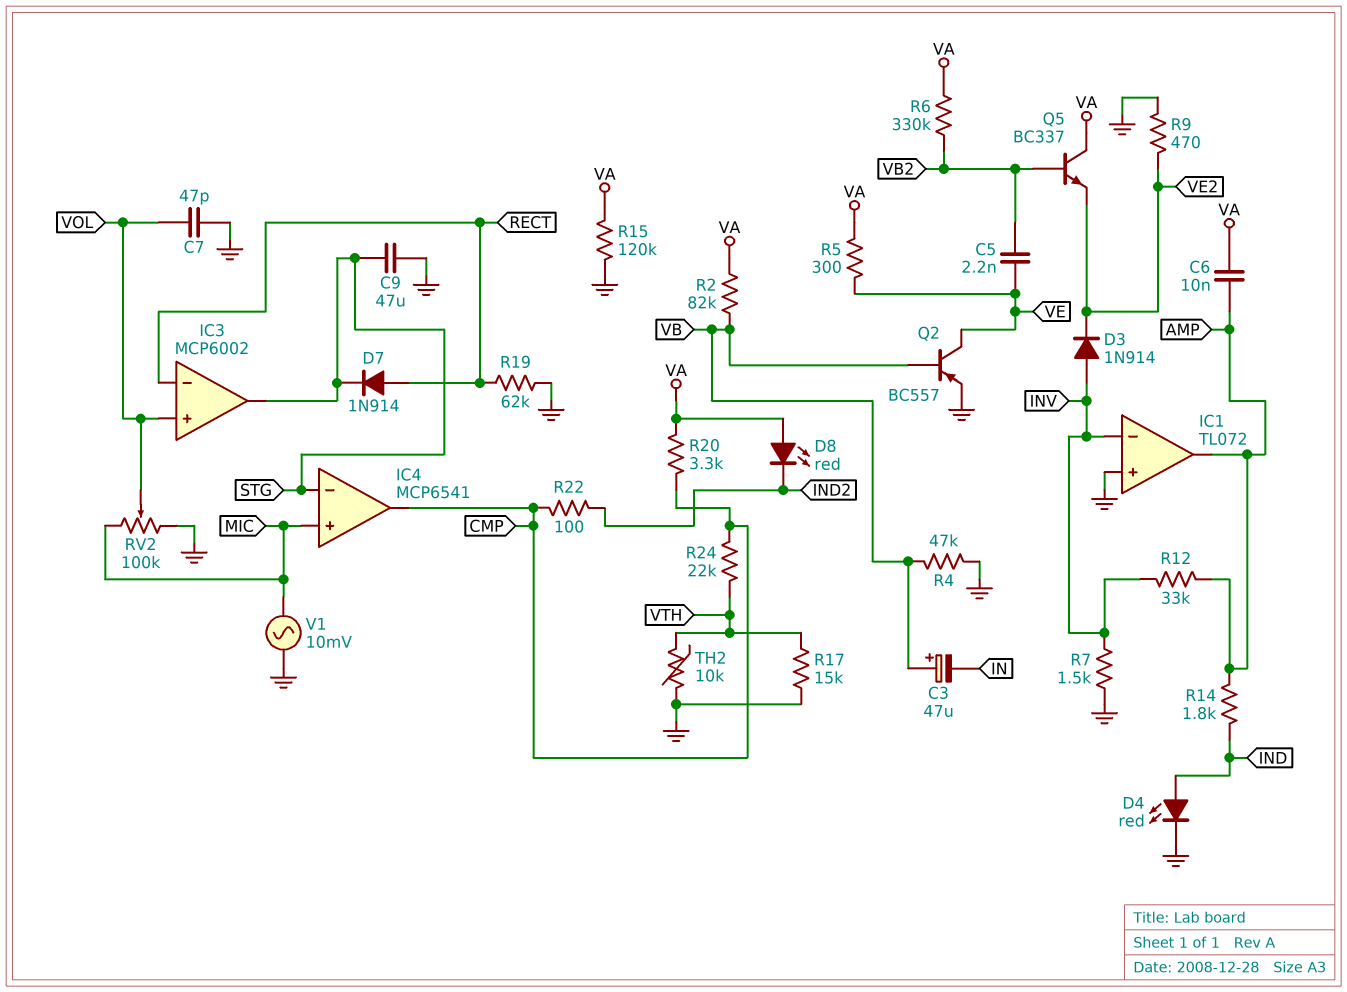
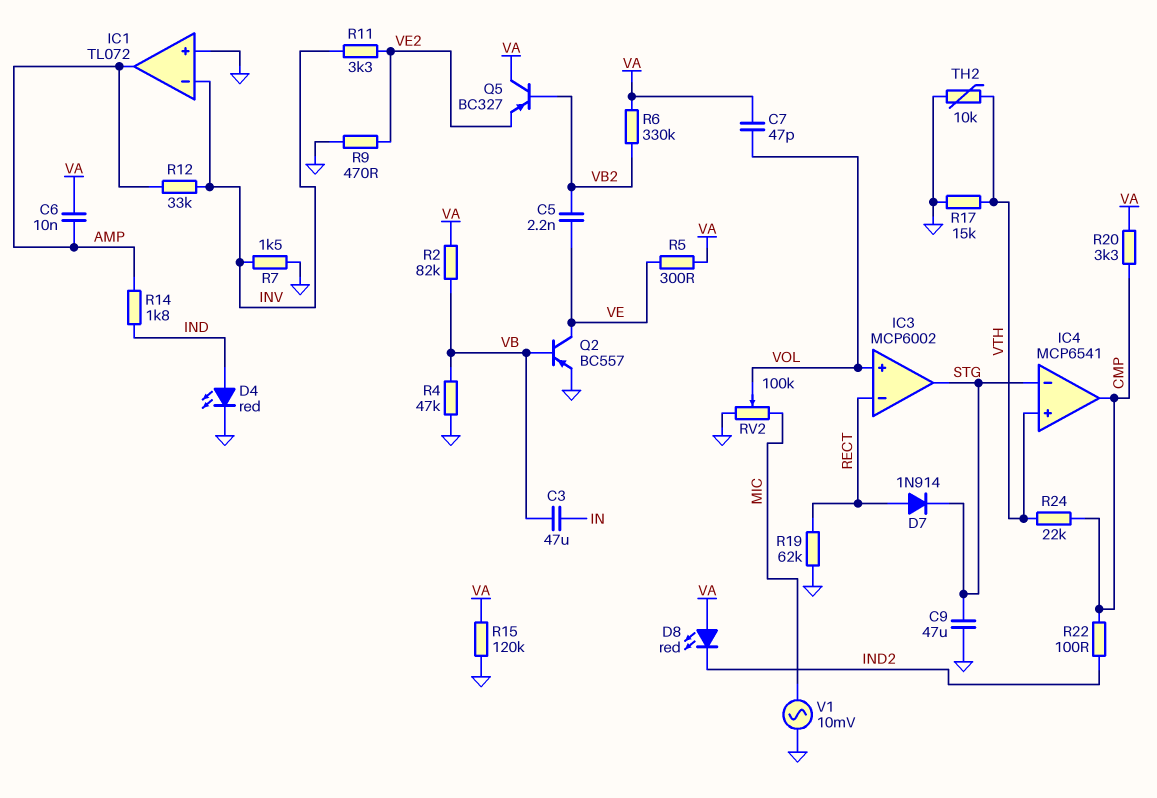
C3: 47uF (plus VB, minus IN) -> 47uF (IN, VB)
C7: 47pF (GND, VOL) -> 47pF (VA, VOL)
D3: diode 1N914 (A INV, K VE2) -> none
IC4 pin in+: MIC -> VTH
Q5: NPN BC337 (B VB2, C VA, E VE2) -> PNP BC327 (B VB2, C VA, E VE2)
R11: none -> 3.3k (INV, VE2)

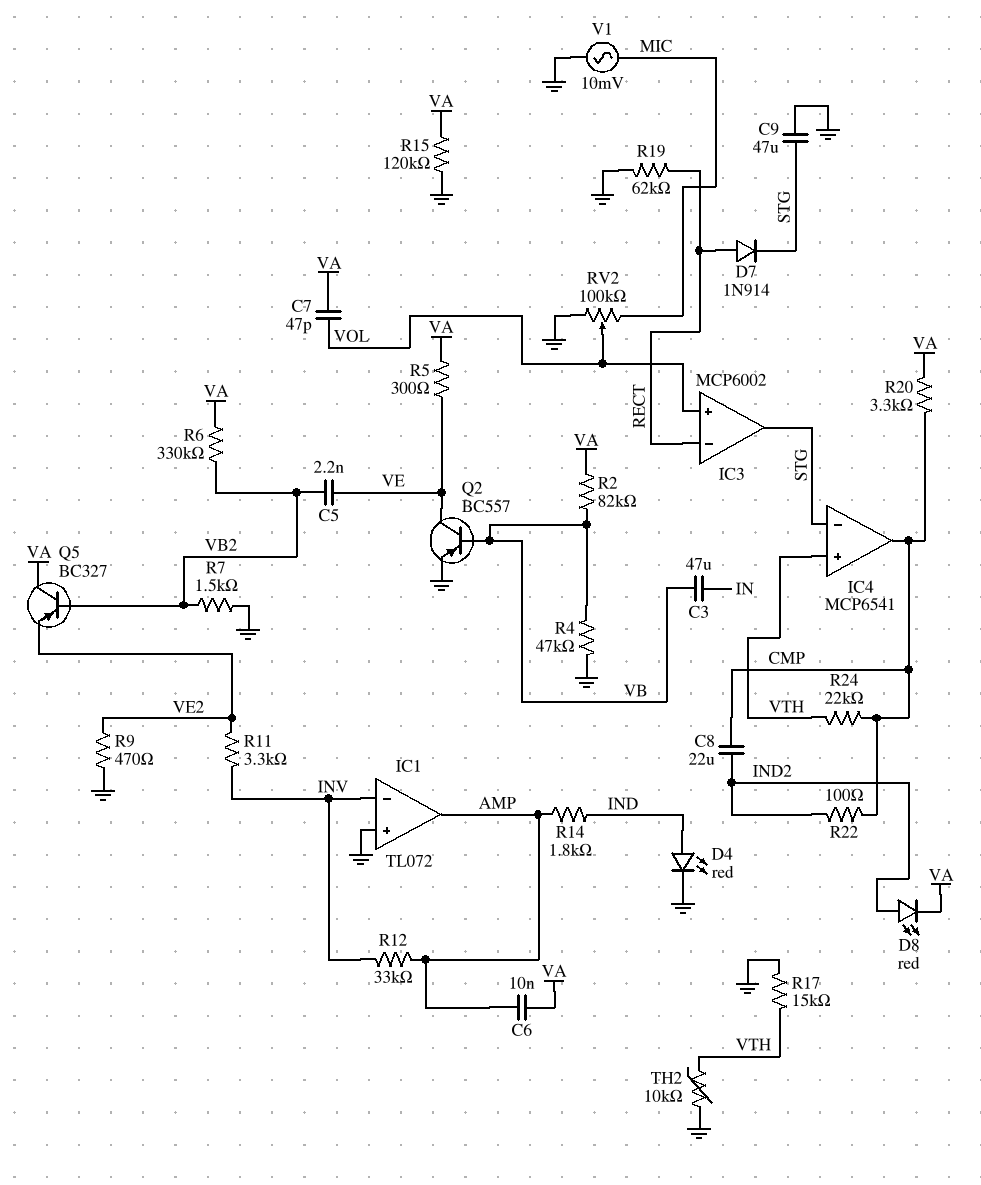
C8: none -> 22uF (CMP, IND2)
D8: LED red (A VA, K IND2) -> LED red (A IND2, K VA)
R7: 1.5k (GND, INV) -> 1.5k (GND, VB2)

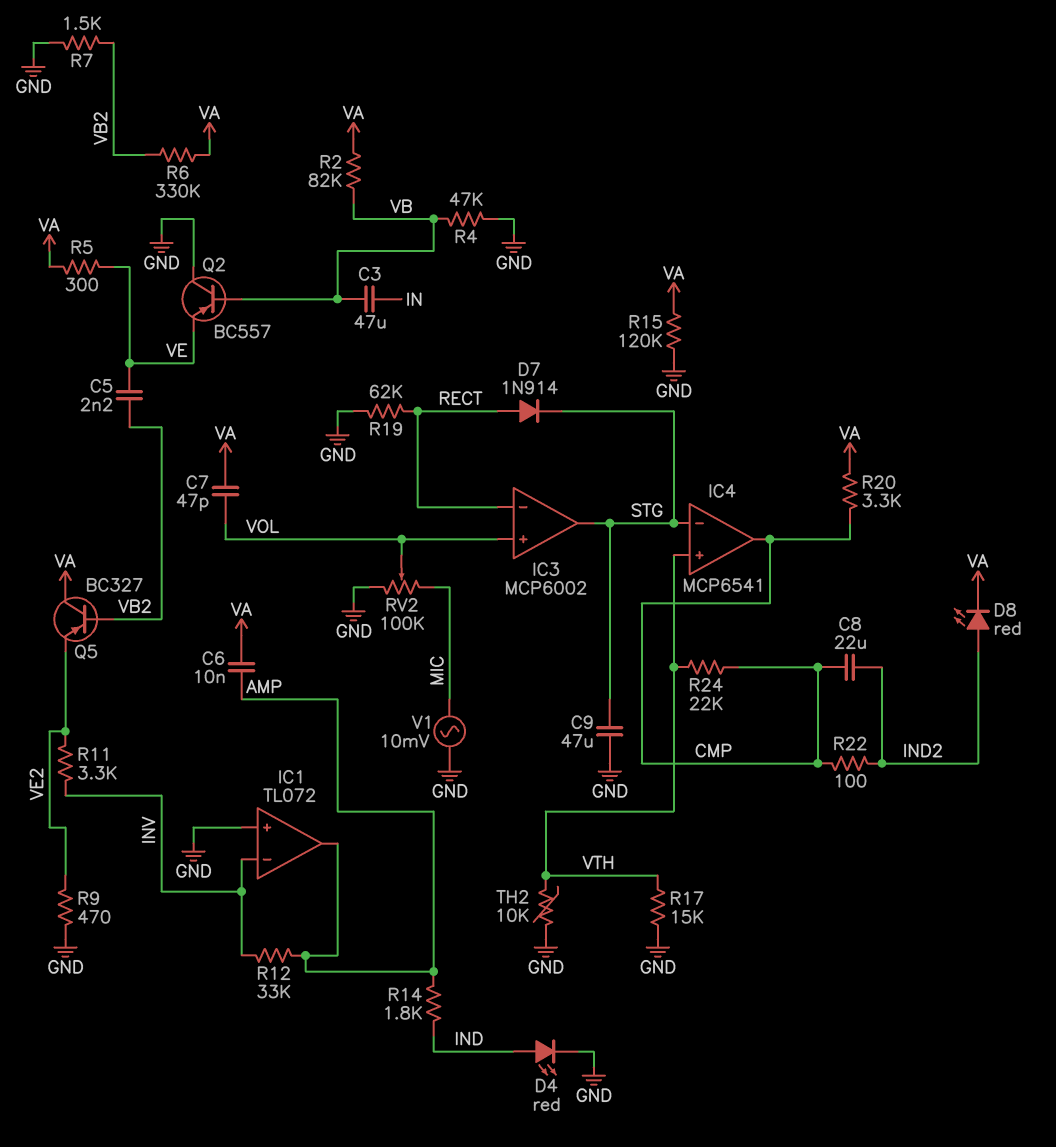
Q2: PNP BC557 (B VB, C VE, E GND) -> PNP BC557 (B VB, C GND, E VE)

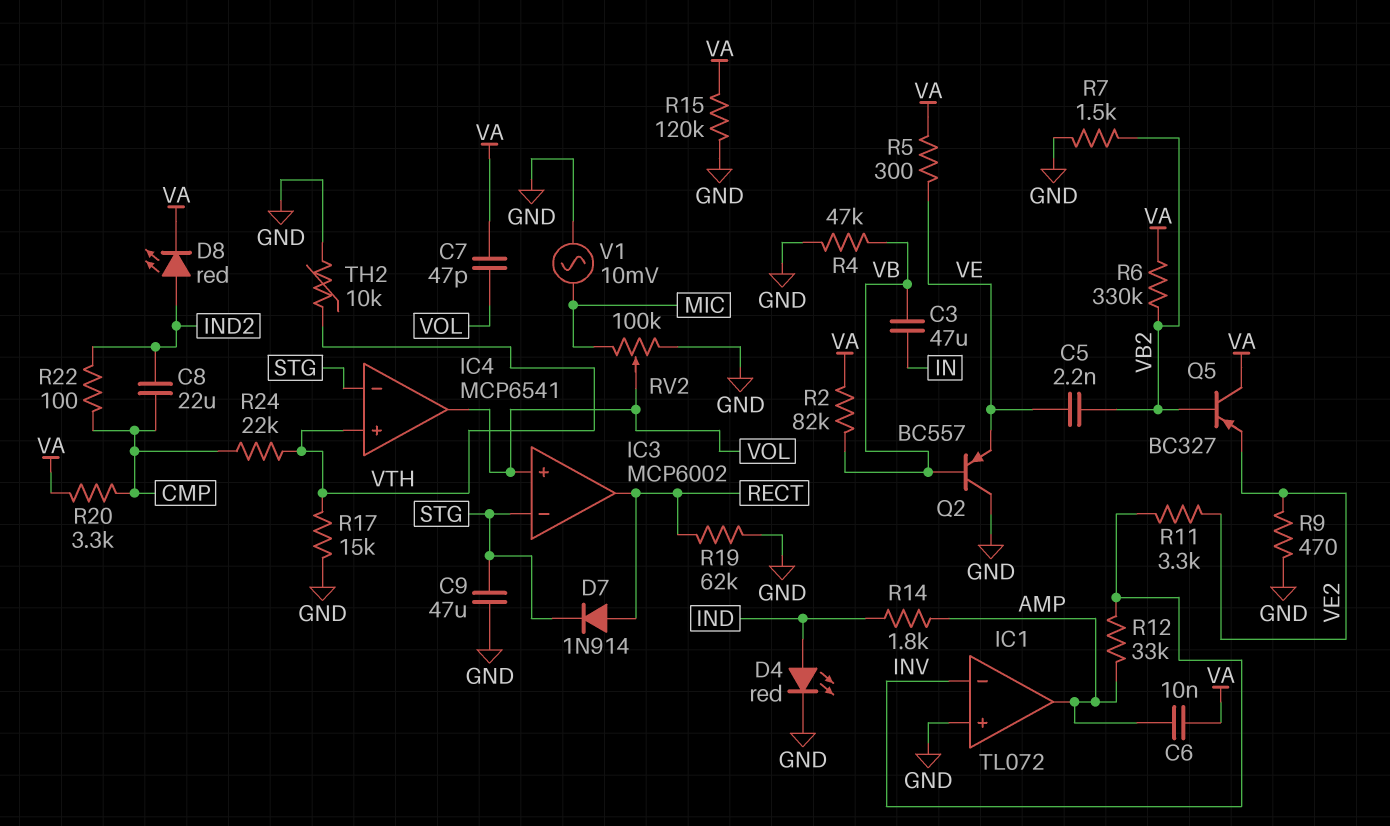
IC3 pin in-: RECT -> STG
IC3 pin out: STG -> RECT
IC4 pin out: CMP -> VOL

